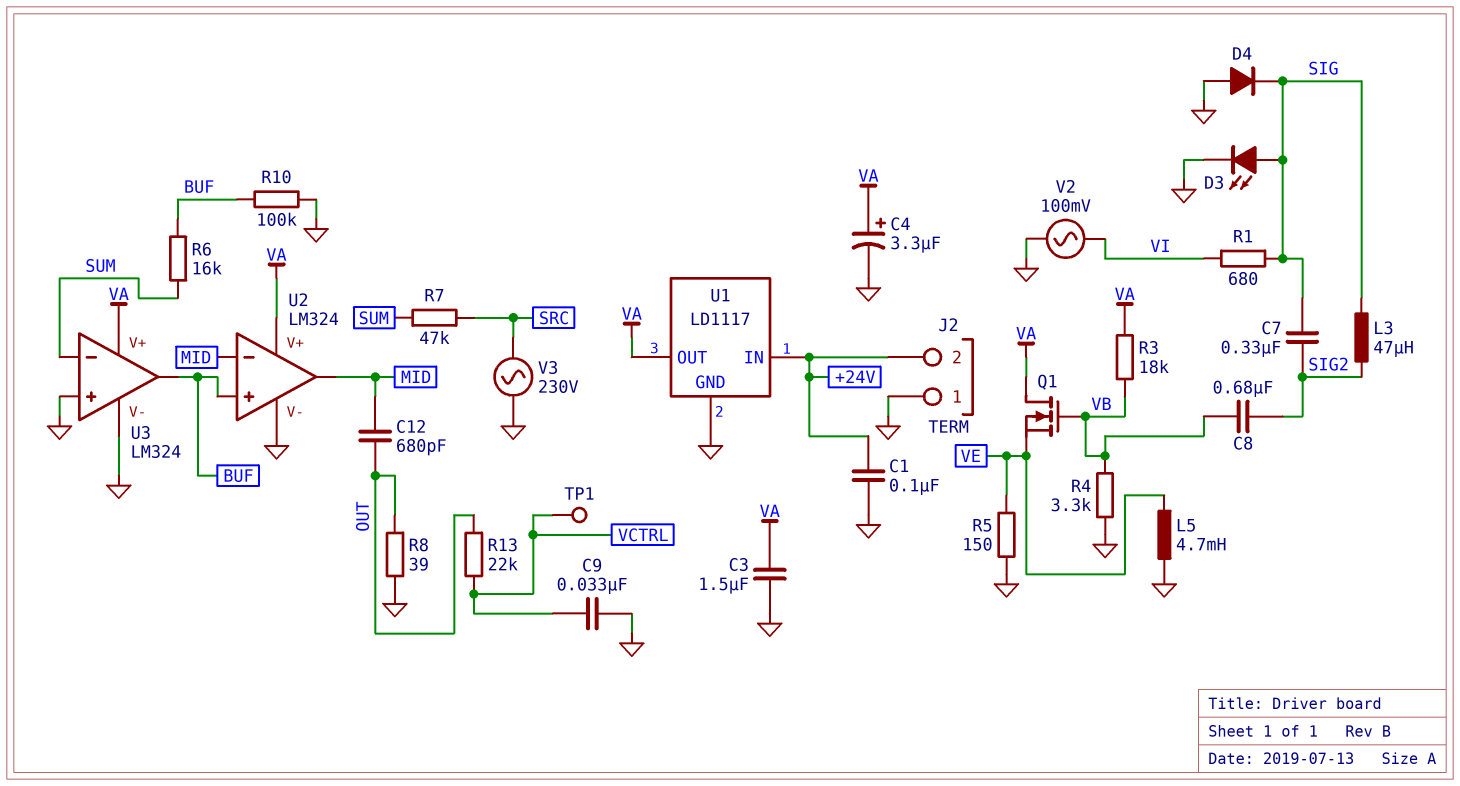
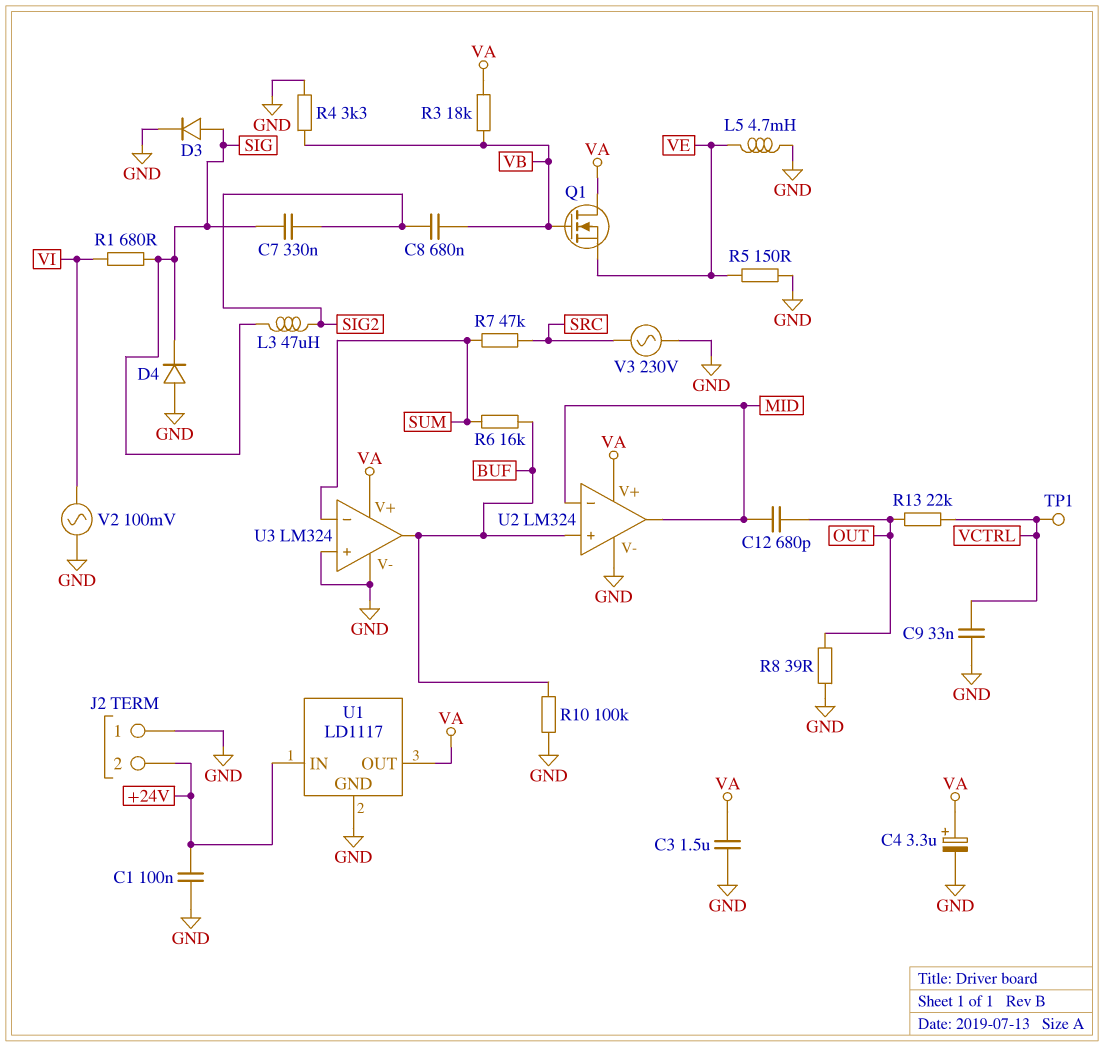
D3: LED (A SIG, K GND) -> diode (A SIG, K GND)

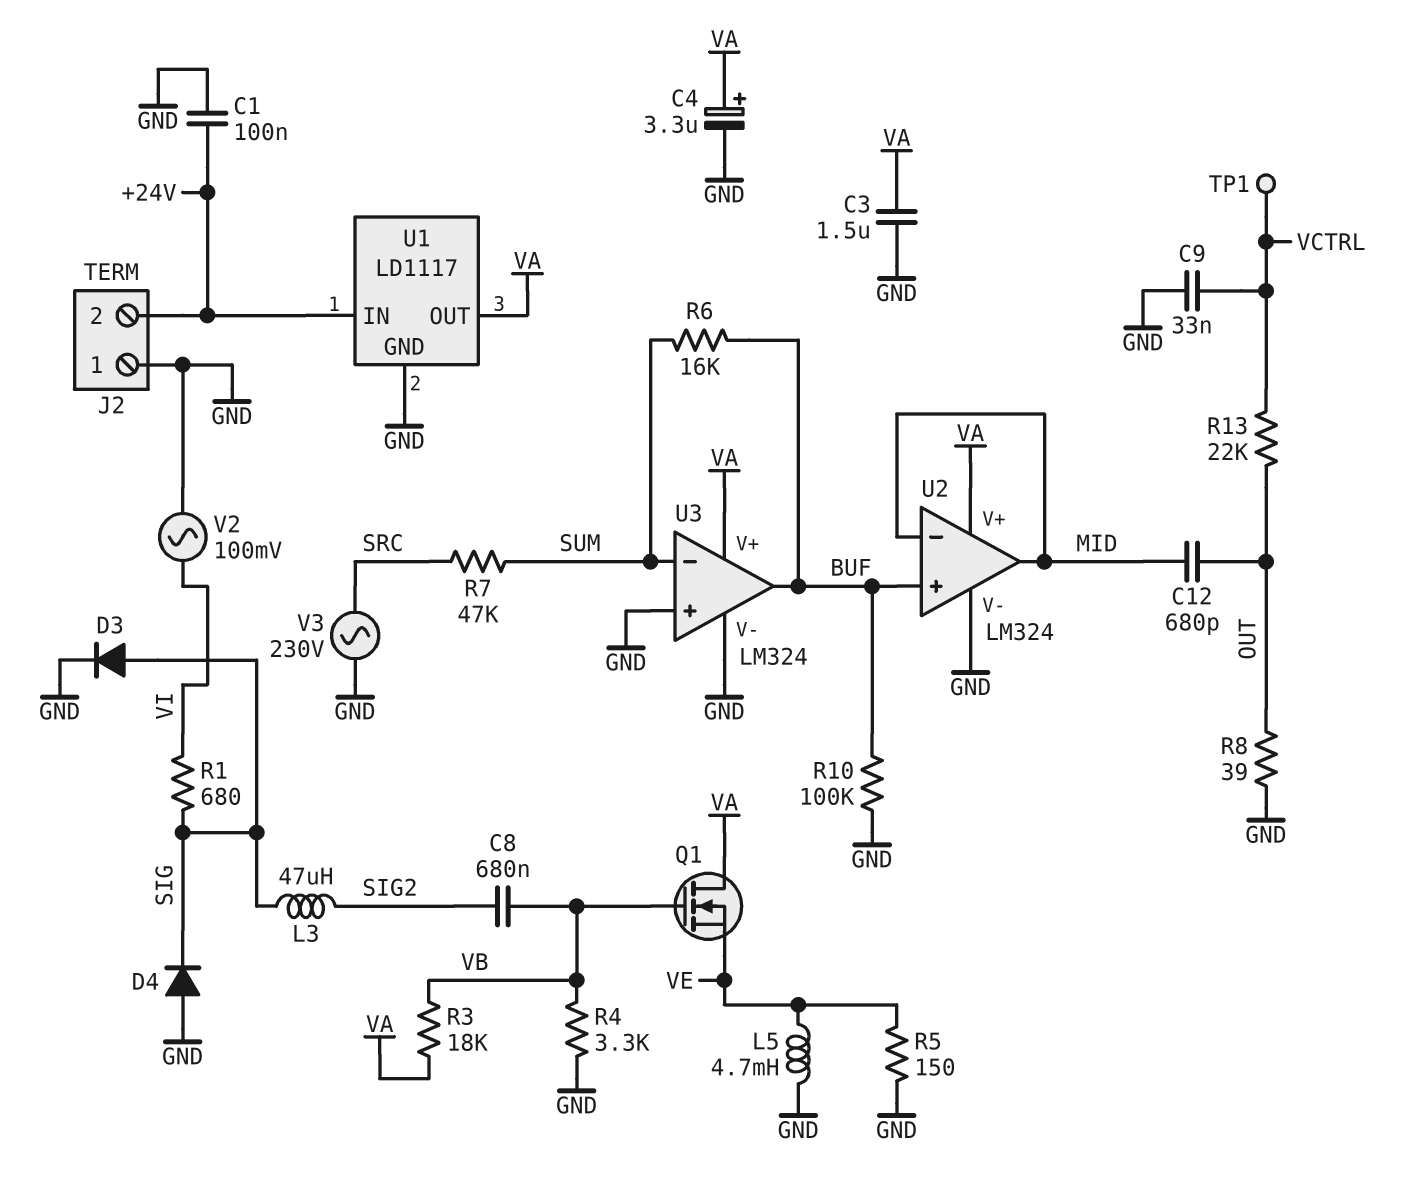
C7: 330nF (SIG, SIG2) -> none

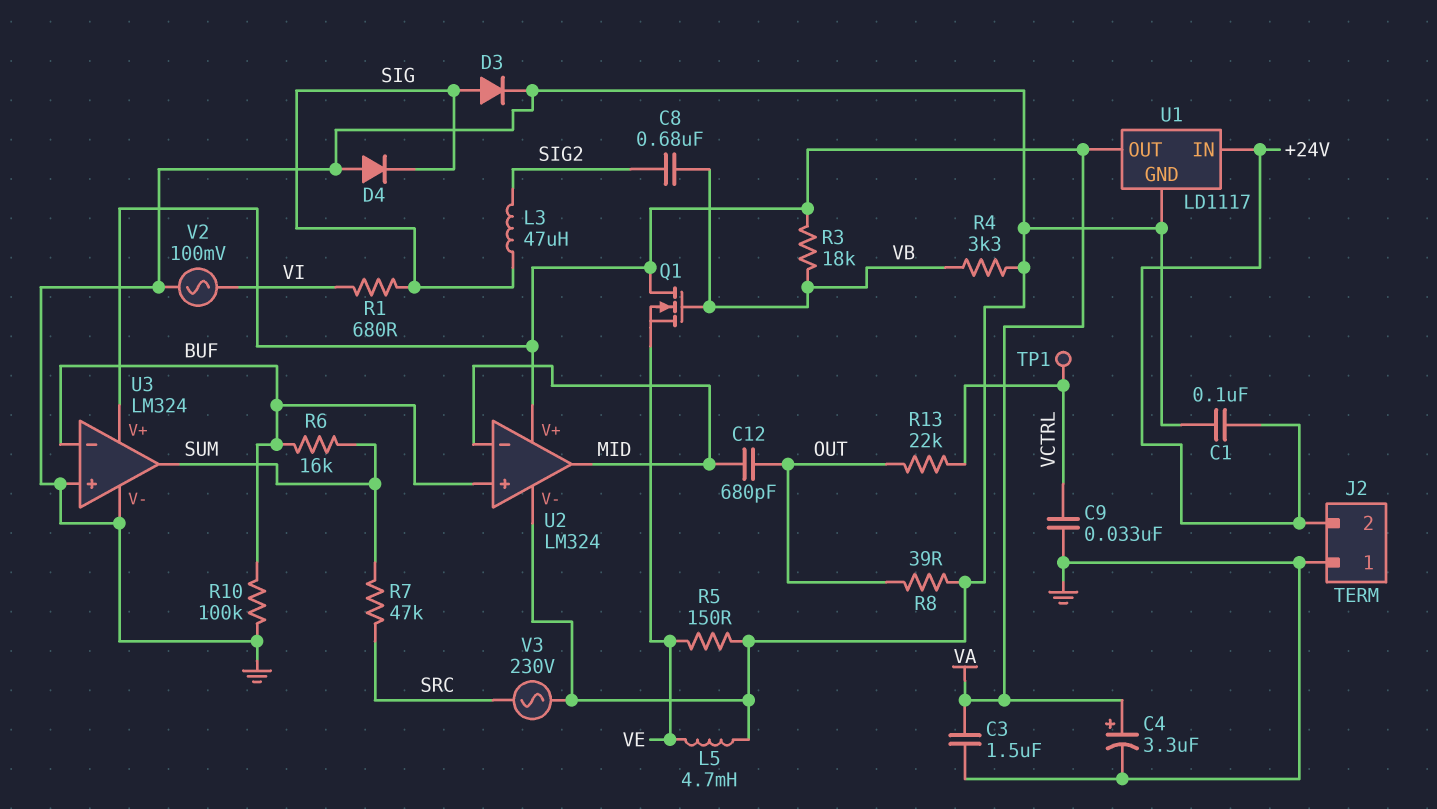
U3 pin in-: SUM -> BUF
U3 pin out: BUF -> SUM

